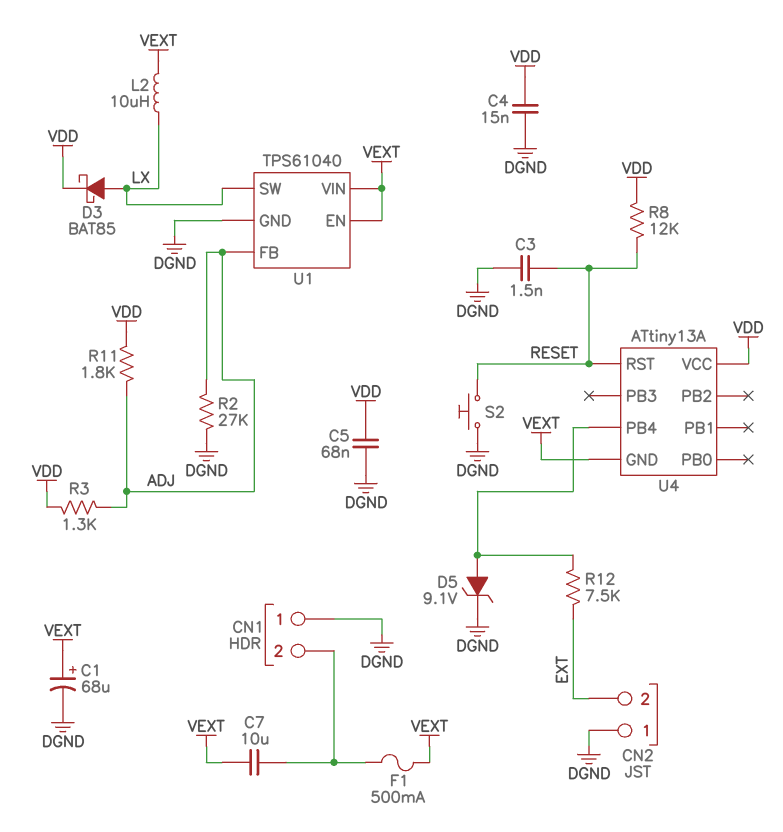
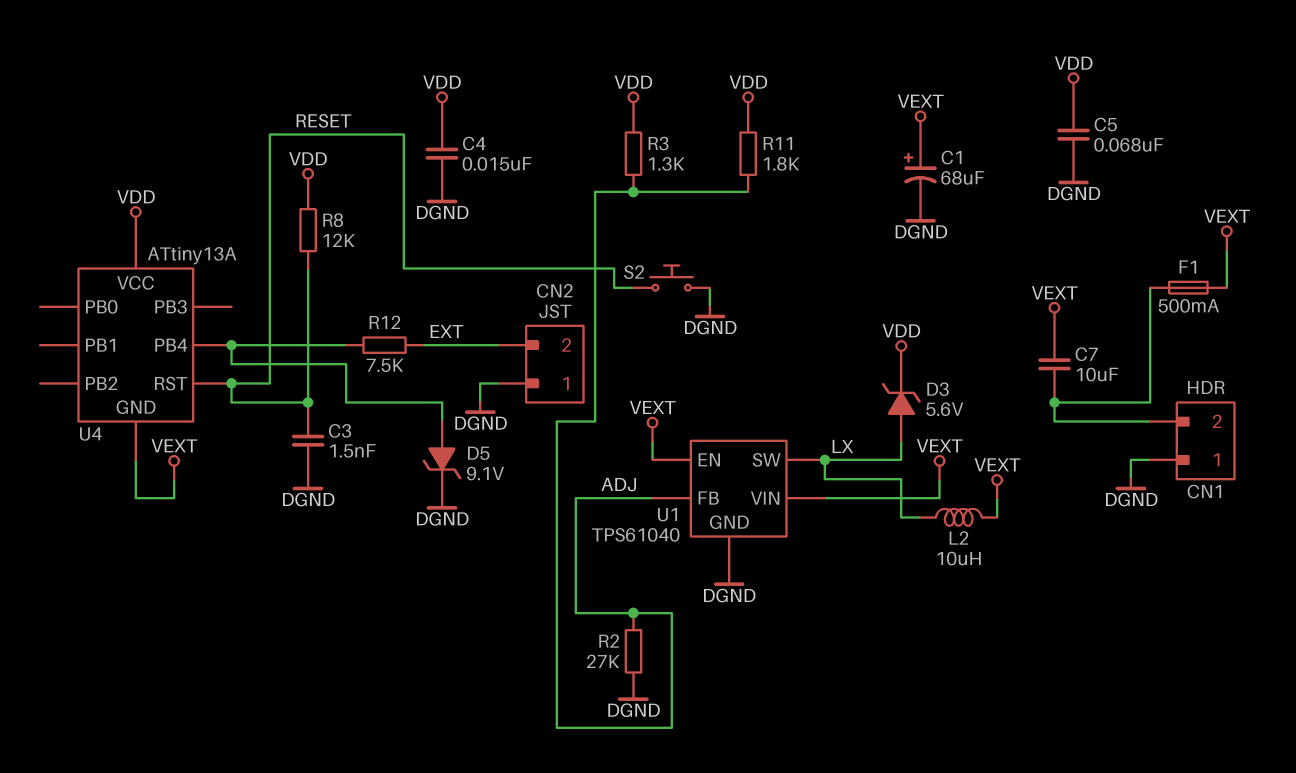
D3: schottky BAT85 (A LX, K VDD) -> zener 5.6V (A LX, K VDD)

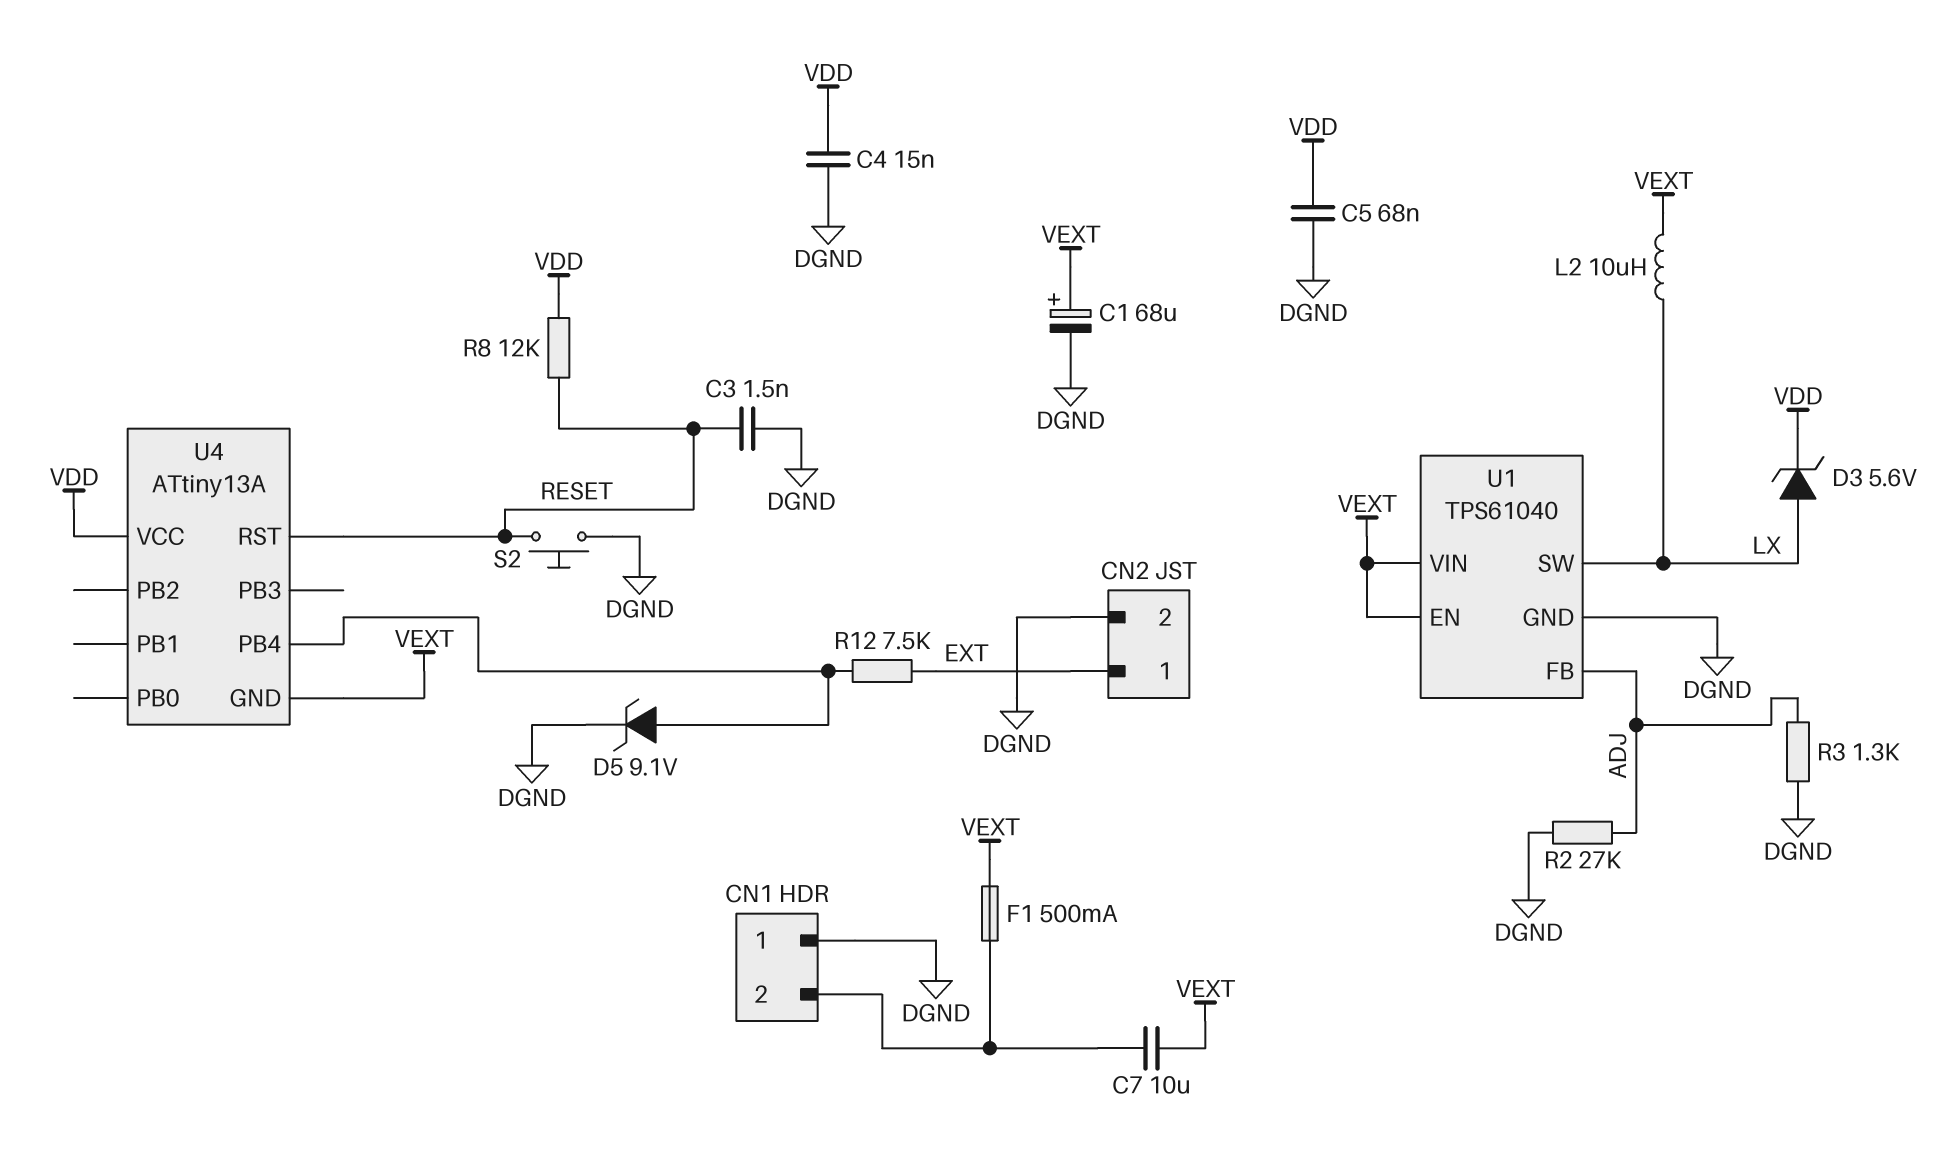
CN2 pin 1: DGND -> EXT
CN2 pin 2: EXT -> DGND
R3: 1.3k (ADJ, VDD) -> 1.3k (ADJ, DGND)
R11: 1.8k (ADJ, VDD) -> none

